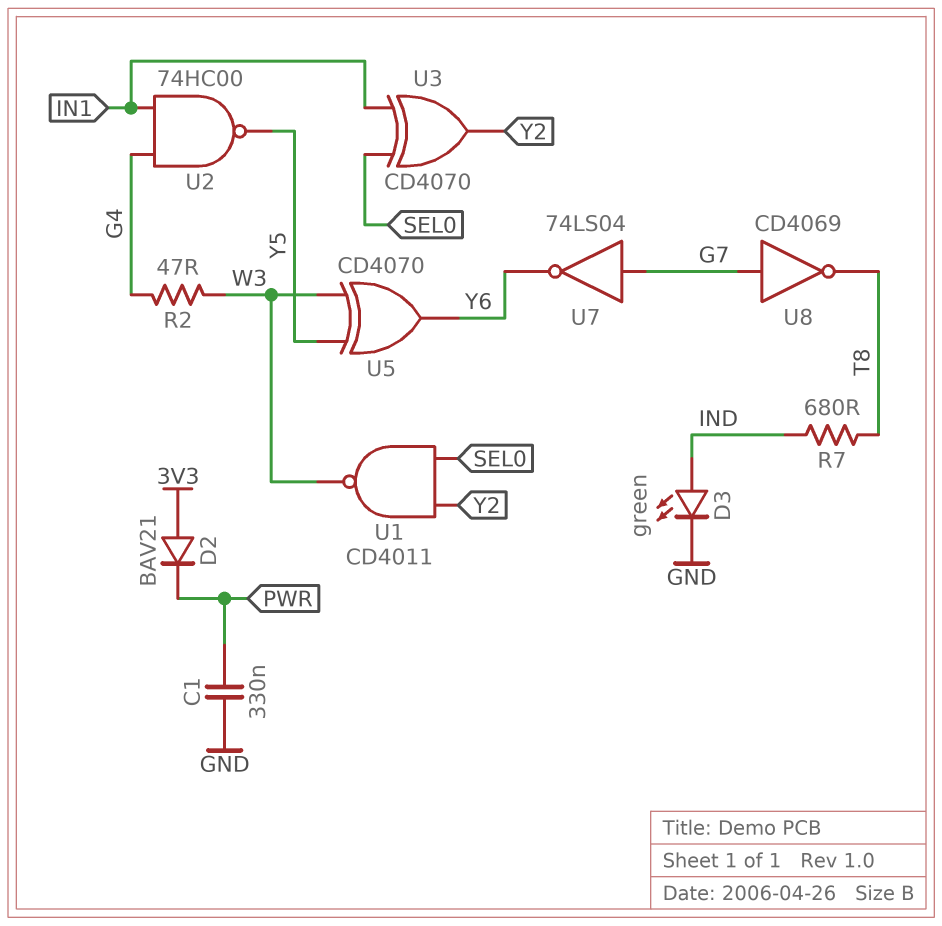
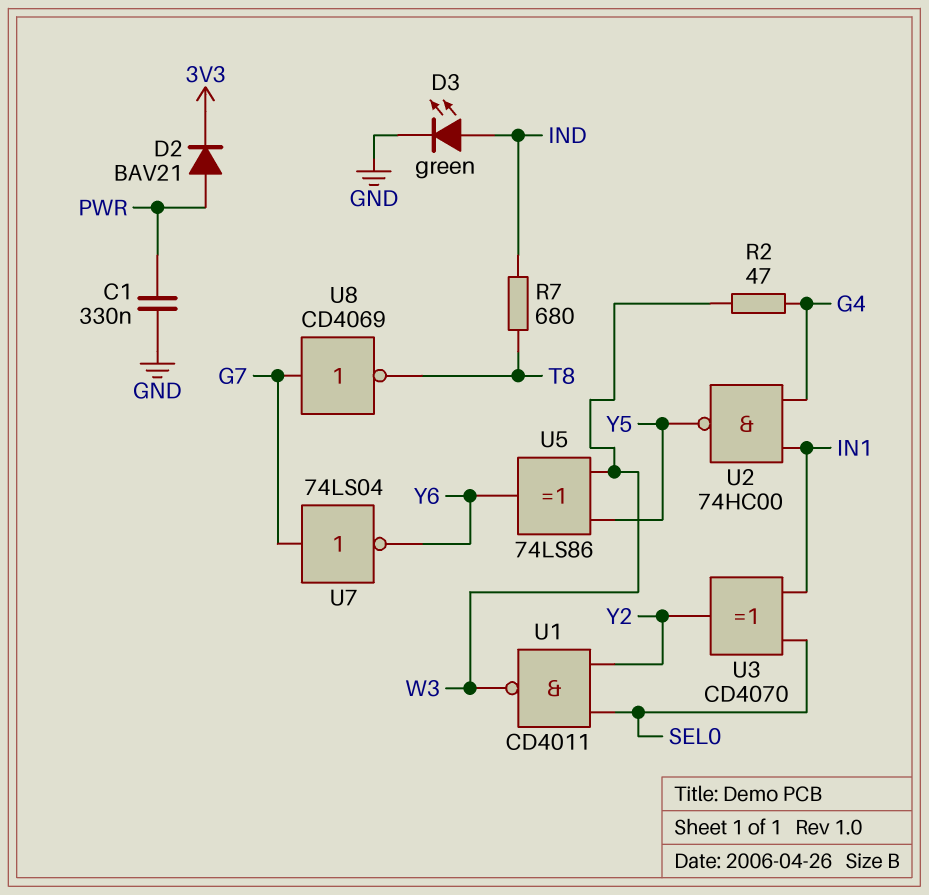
D2: diode BAV21 (A 3V3, K PWR) -> diode BAV21 (A PWR, K 3V3)
U5: XOR CD4070 (in W3, in Y5, out Y6) -> XOR 74LS86 (in W3, in Y5, out Y6)

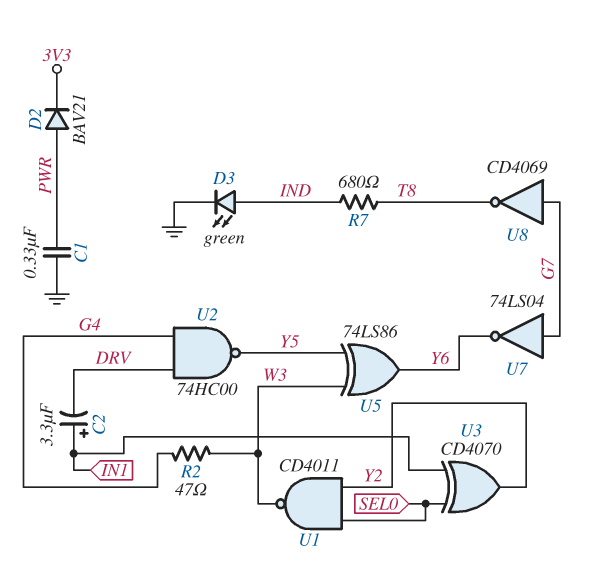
C2: none -> 3.3uF (plus IN1, minus DRV)
U2: NAND 74HC00 (in G4, in IN1, out Y5) -> NAND 74HC00 (in DRV, in G4, out Y5)

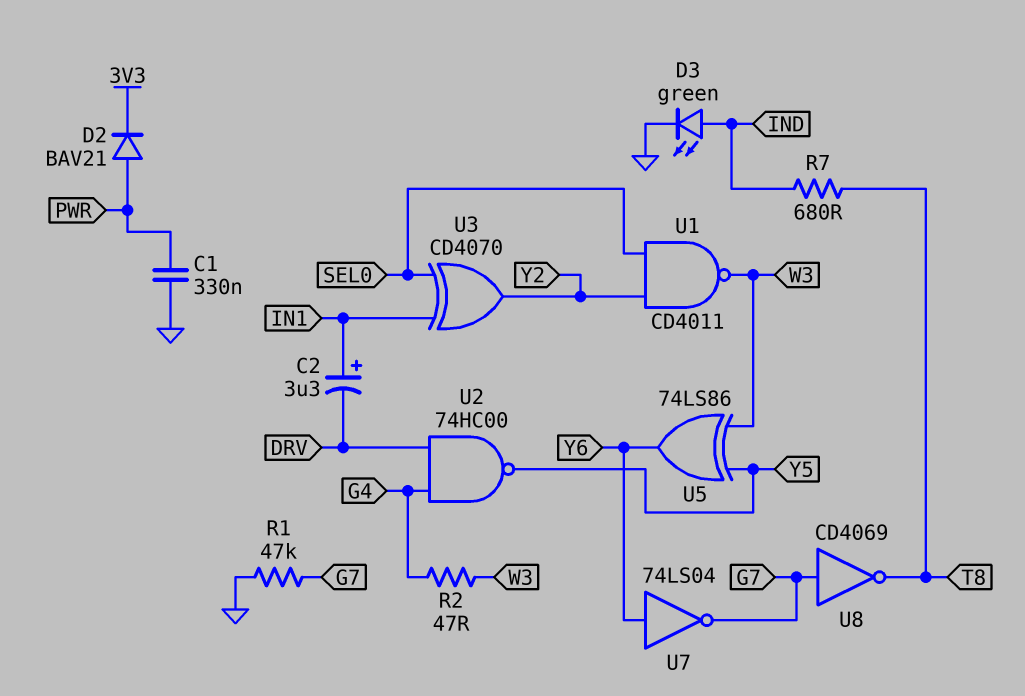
R1: none -> 47k (G7, GND)
U7: NOT 74LS04 (in G7, out Y6) -> NOT 74LS04 (in Y6, out G7)

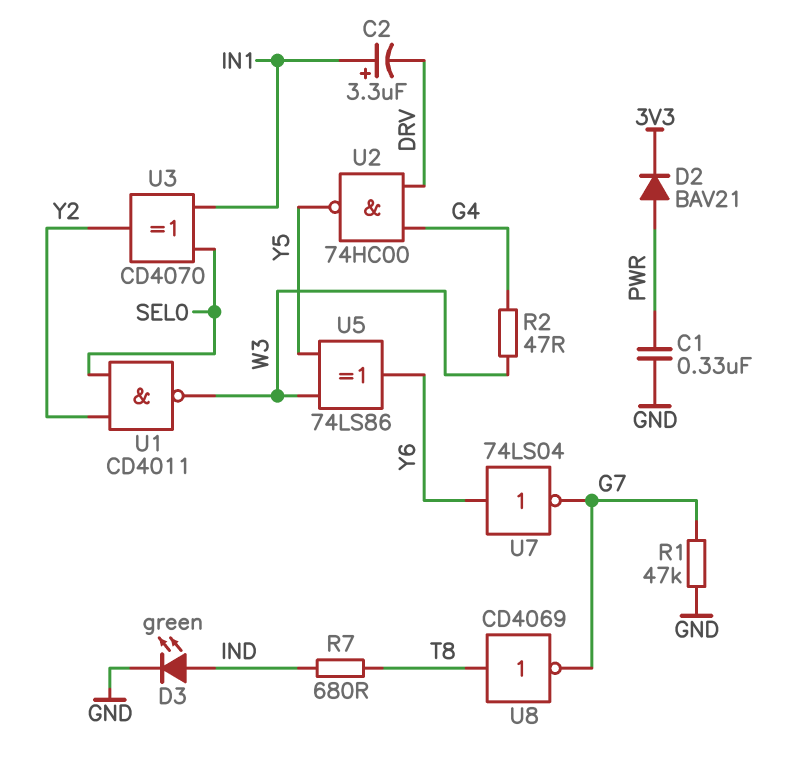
U8: NOT CD4069 (in G7, out T8) -> NOT CD4069 (in T8, out G7)

